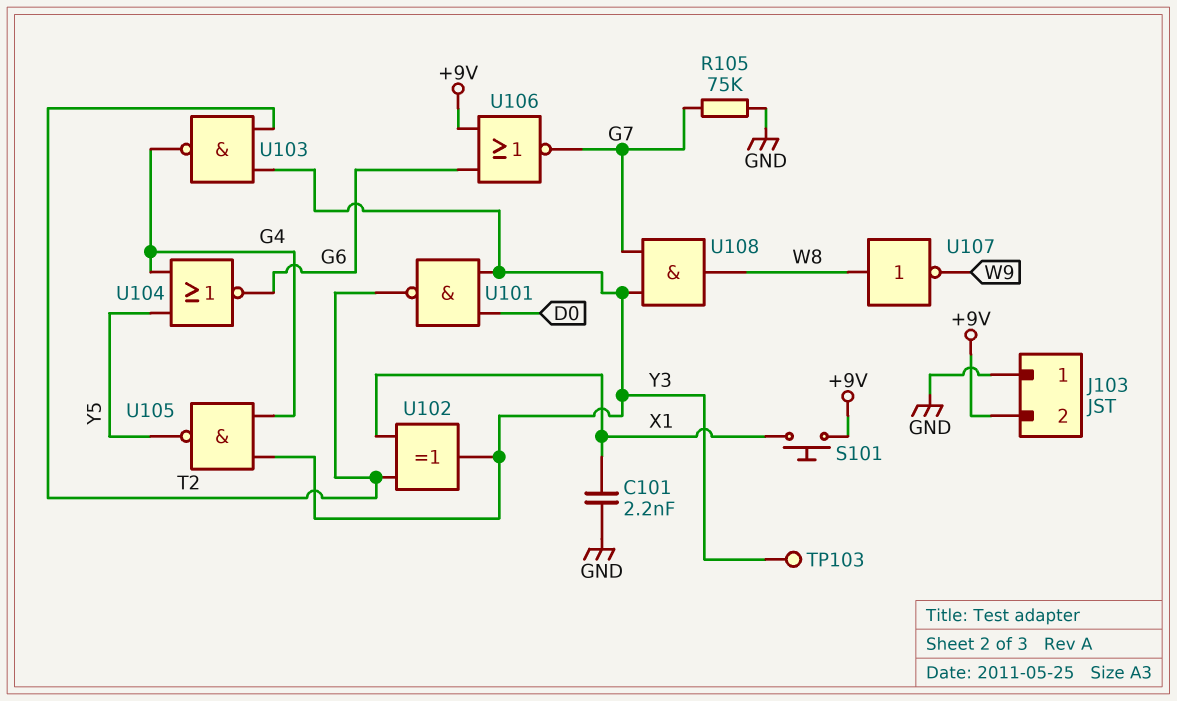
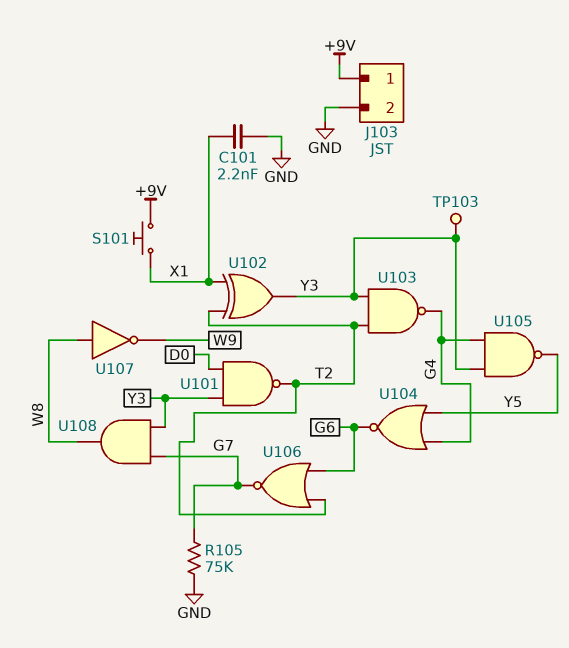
J103 pin 1: GND -> +9V
J103 pin 2: +9V -> GND
U106: NOR (in +9V, in G6, out G7) -> NOR (in G6, in T2, out G7)

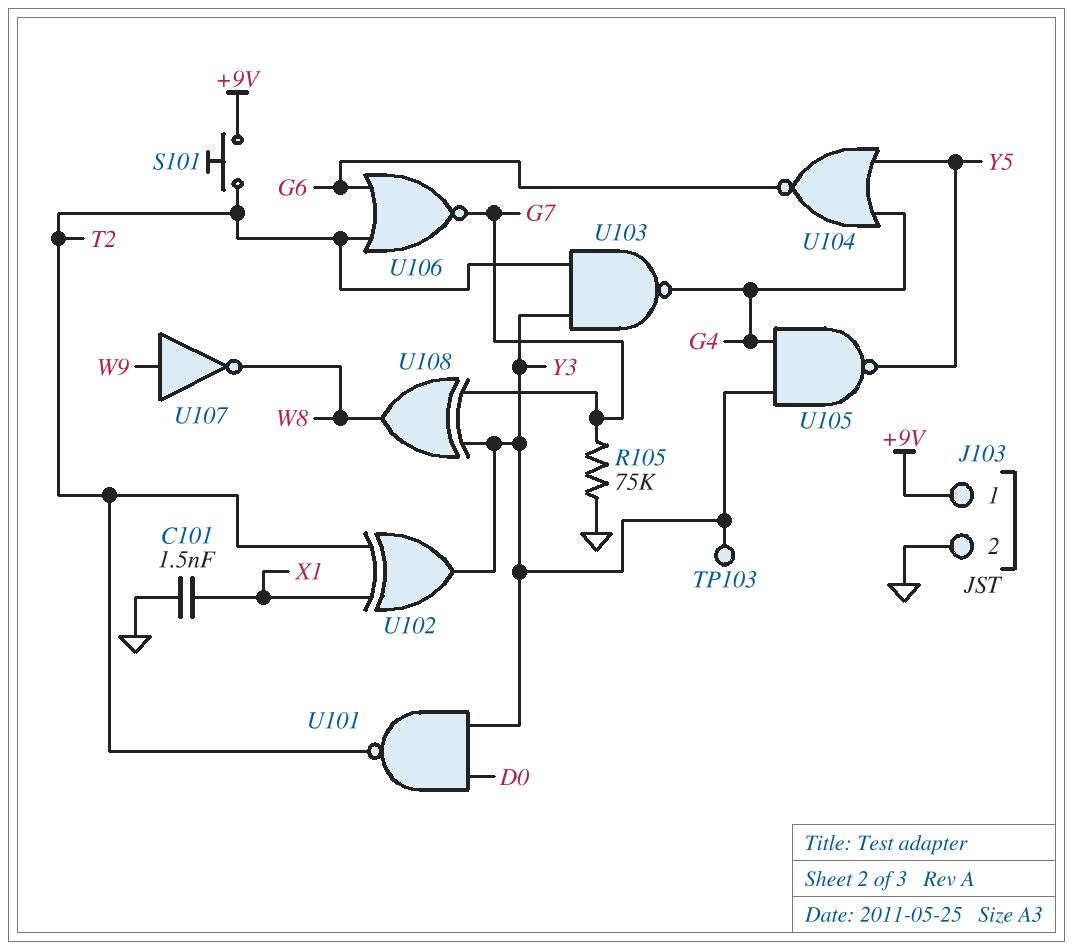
C101: 2.2nF (GND, X1) -> 1.5nF (GND, X1)
S101: button (+9V, X1) -> button (+9V, T2)
U107: NOT (in W8, out W9) -> NOT (in W9, out W8)
U108: AND (in G7, in Y3, out W8) -> XOR (in G7, in Y3, out W8)

